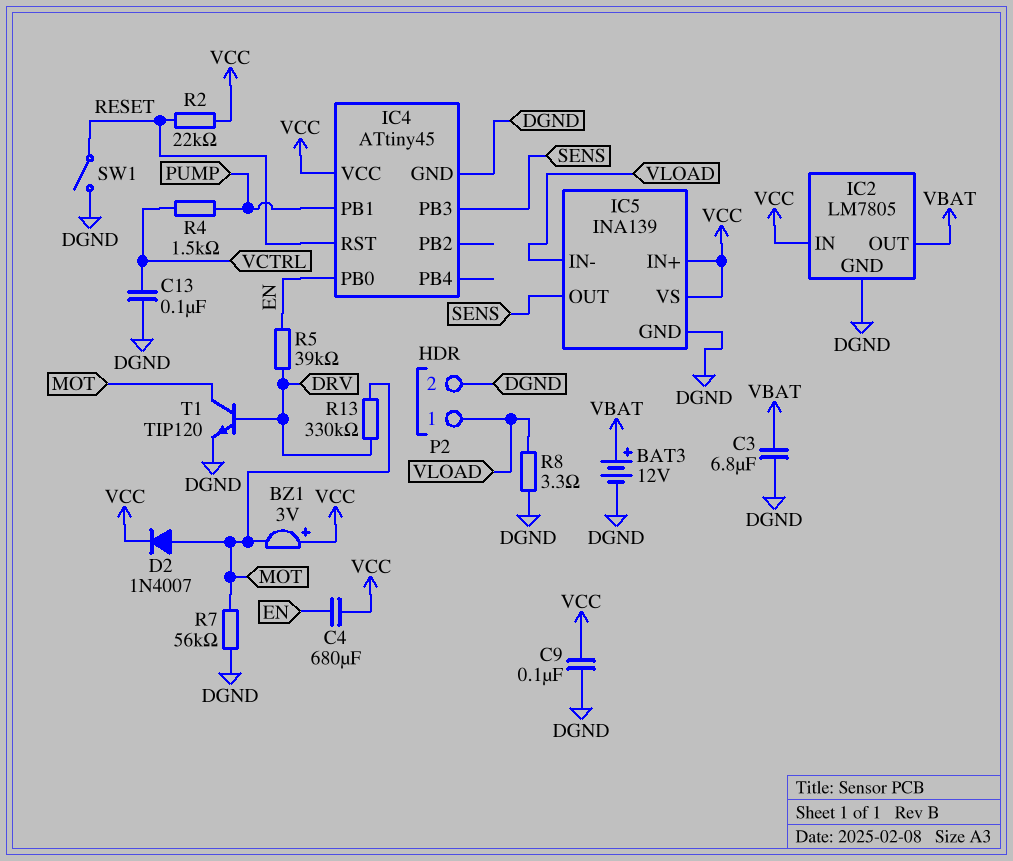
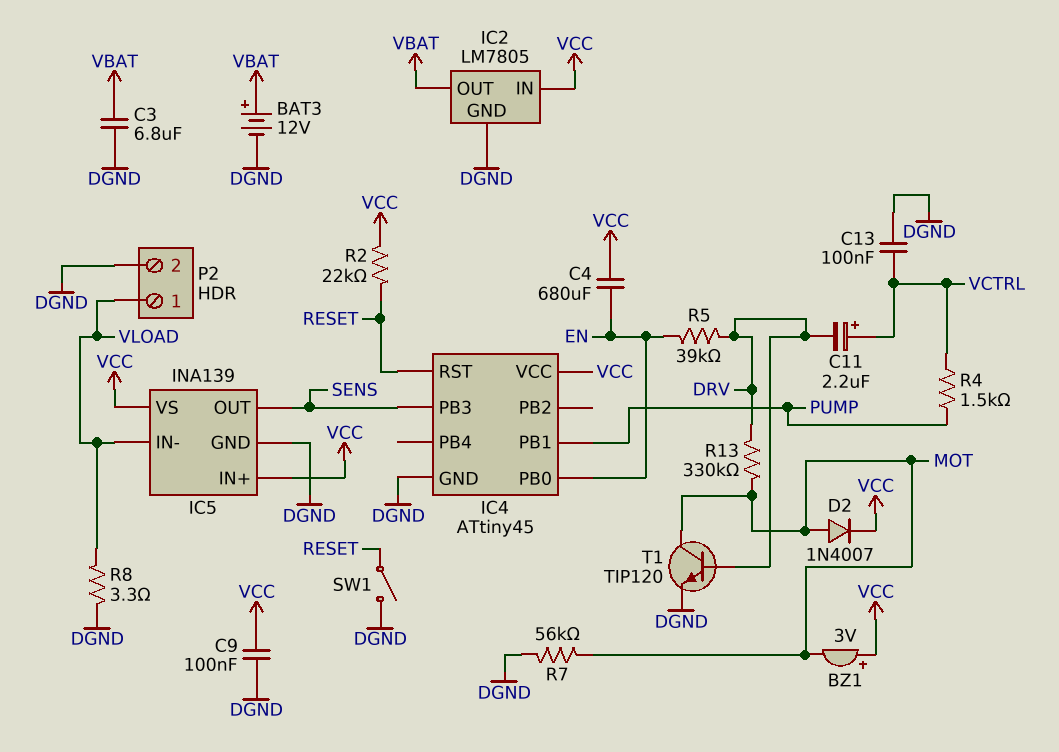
C11: none -> 2.2uF (plus VCTRL, minus DRV)

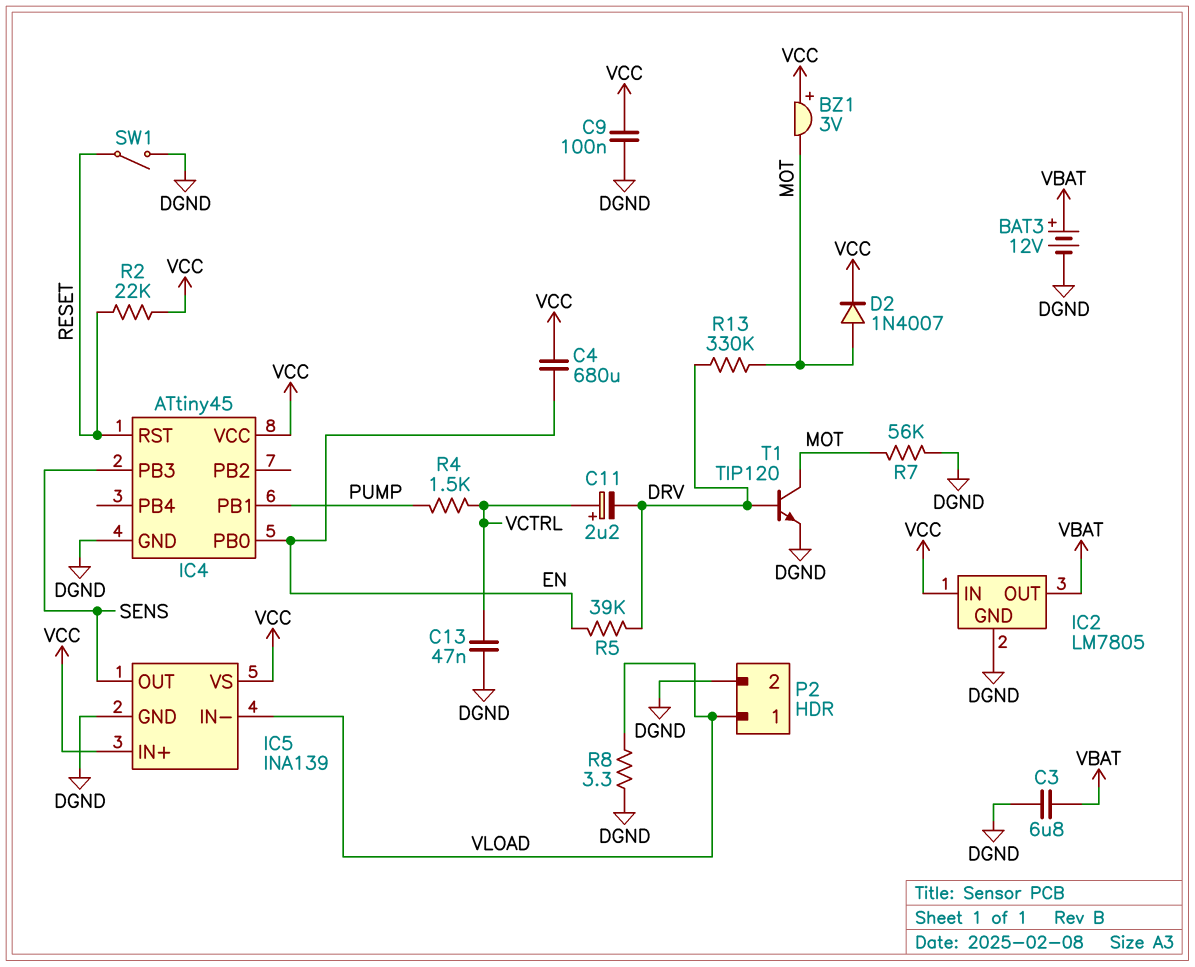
C13: 100nF (DGND, VCTRL) -> 47nF (DGND, VCTRL)

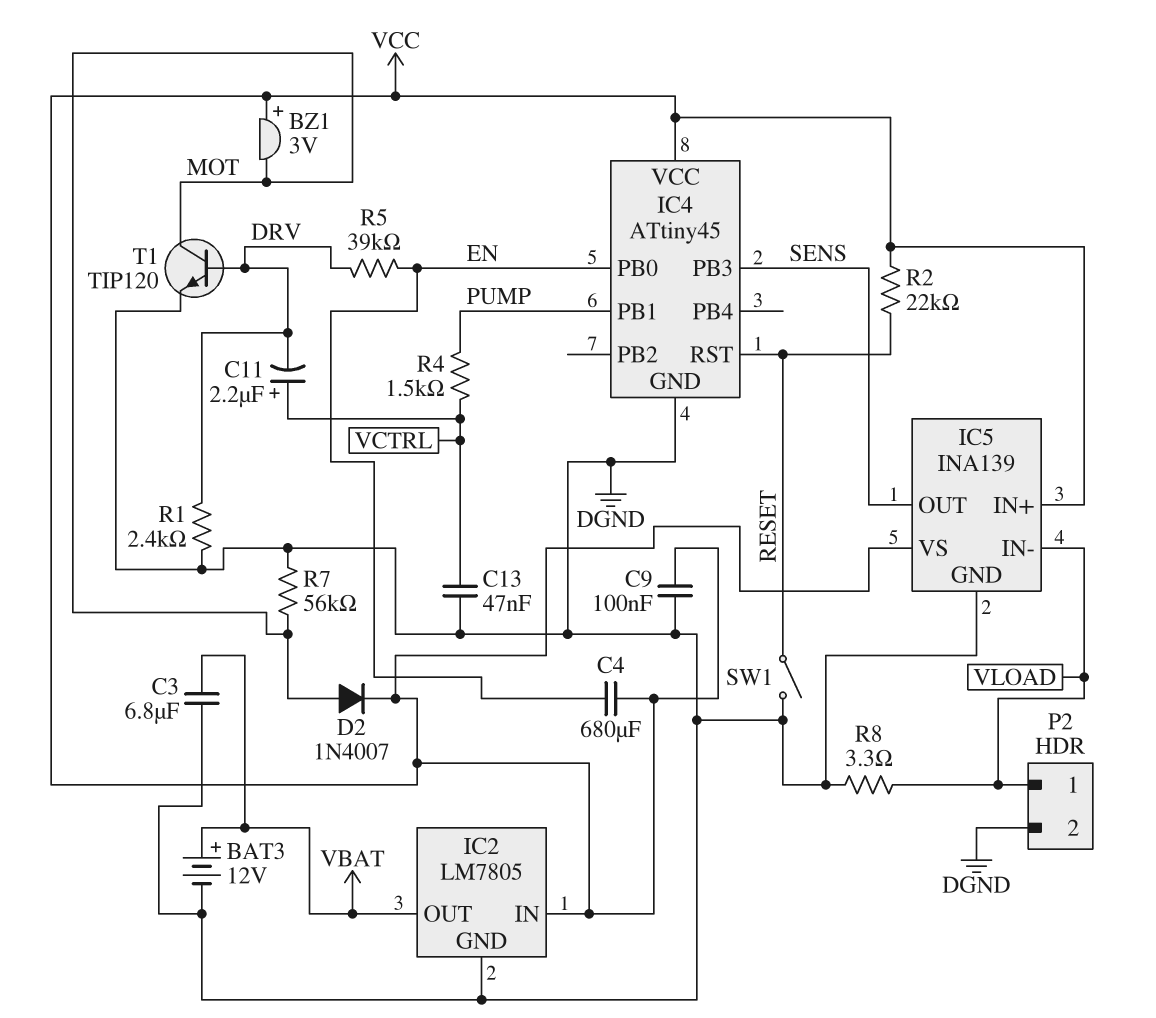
R1: none -> 2.4k (DGND, DRV)
R13: 330k (DRV, MOT) -> none

